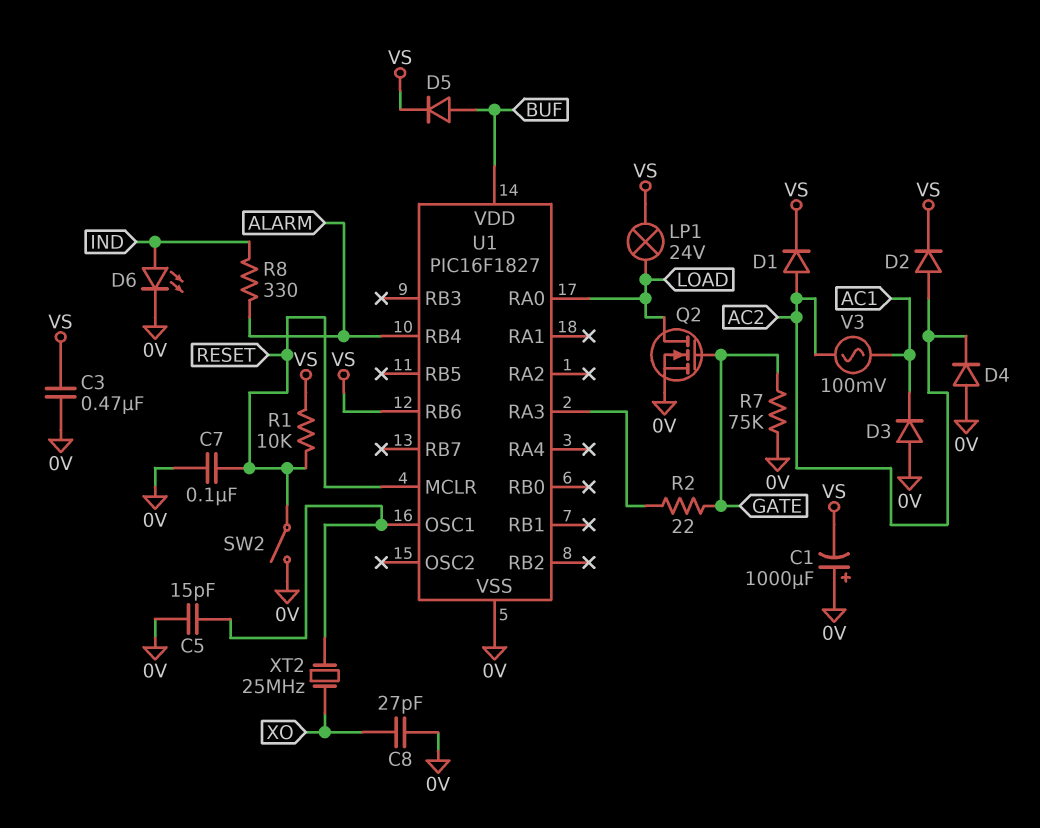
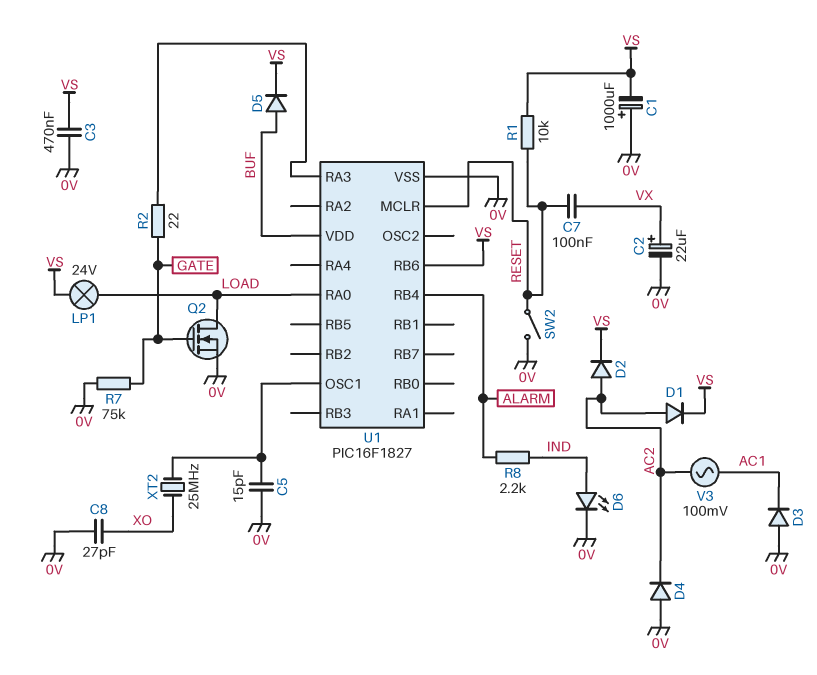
C2: none -> 22uF (plus VX, minus 0V)
C7: 100nF (0V, RESET) -> 100nF (RESET, VX)
R8: 330 (ALARM, IND) -> 2.2k (ALARM, IND)

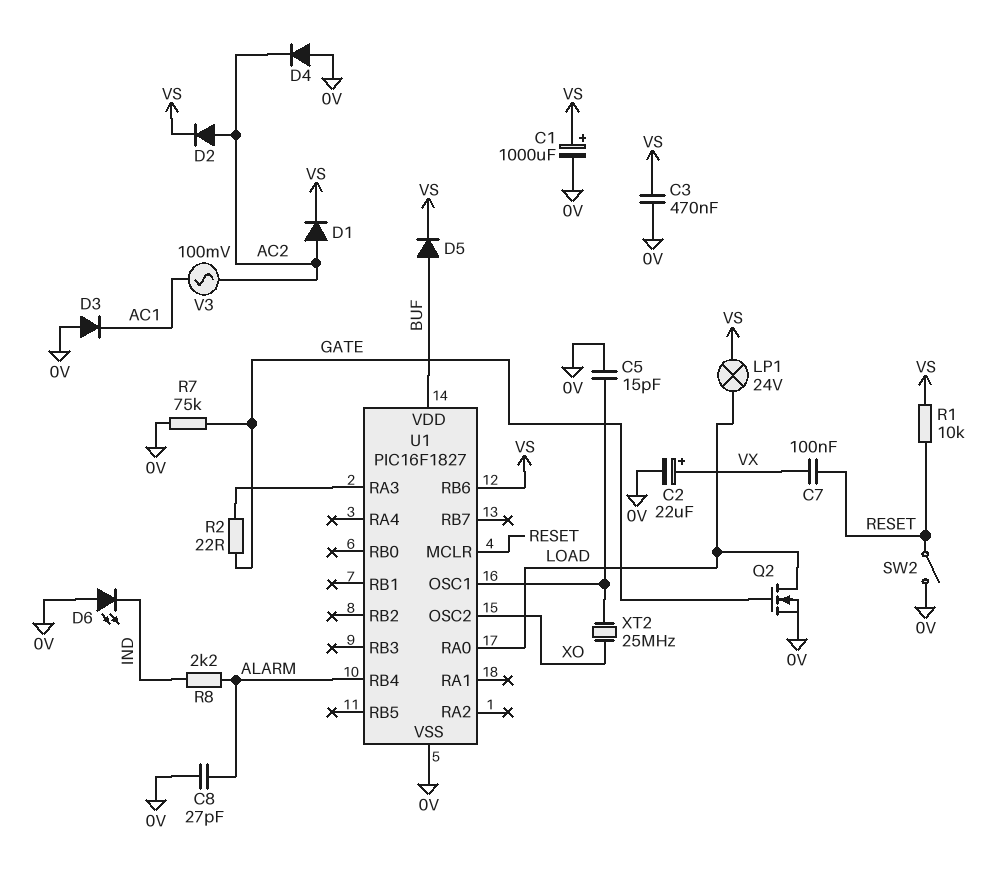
C1: 1000uF (plus 0V, minus VS) -> 1000uF (plus VS, minus 0V)
C8: 27pF (0V, XO) -> 27pF (0V, ALARM)
D6: LED (A IND, K 0V) -> LED (A 0V, K IND)
U1 pin OSC2: none -> XO

